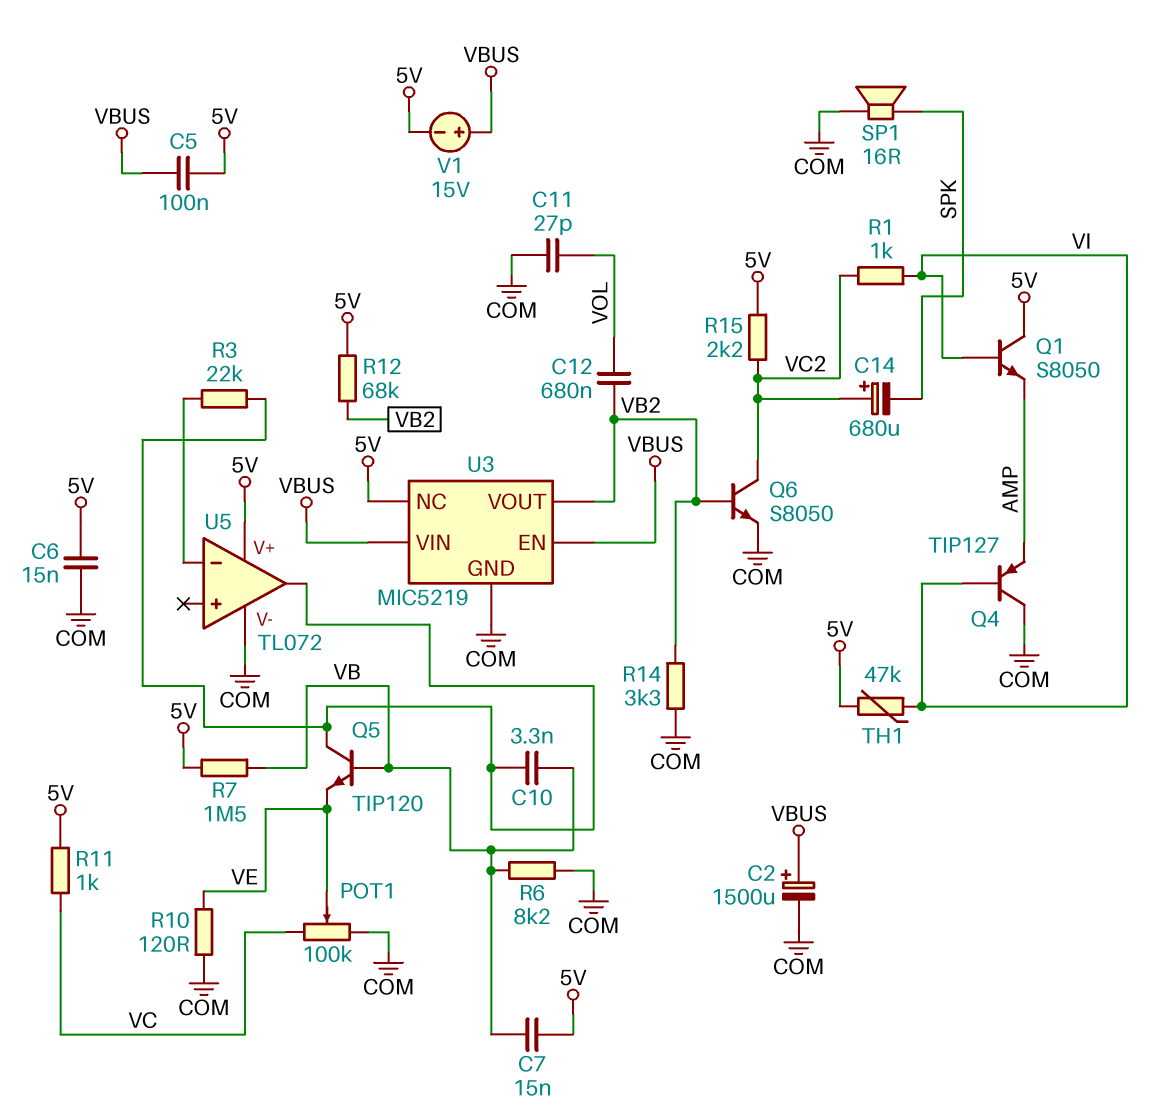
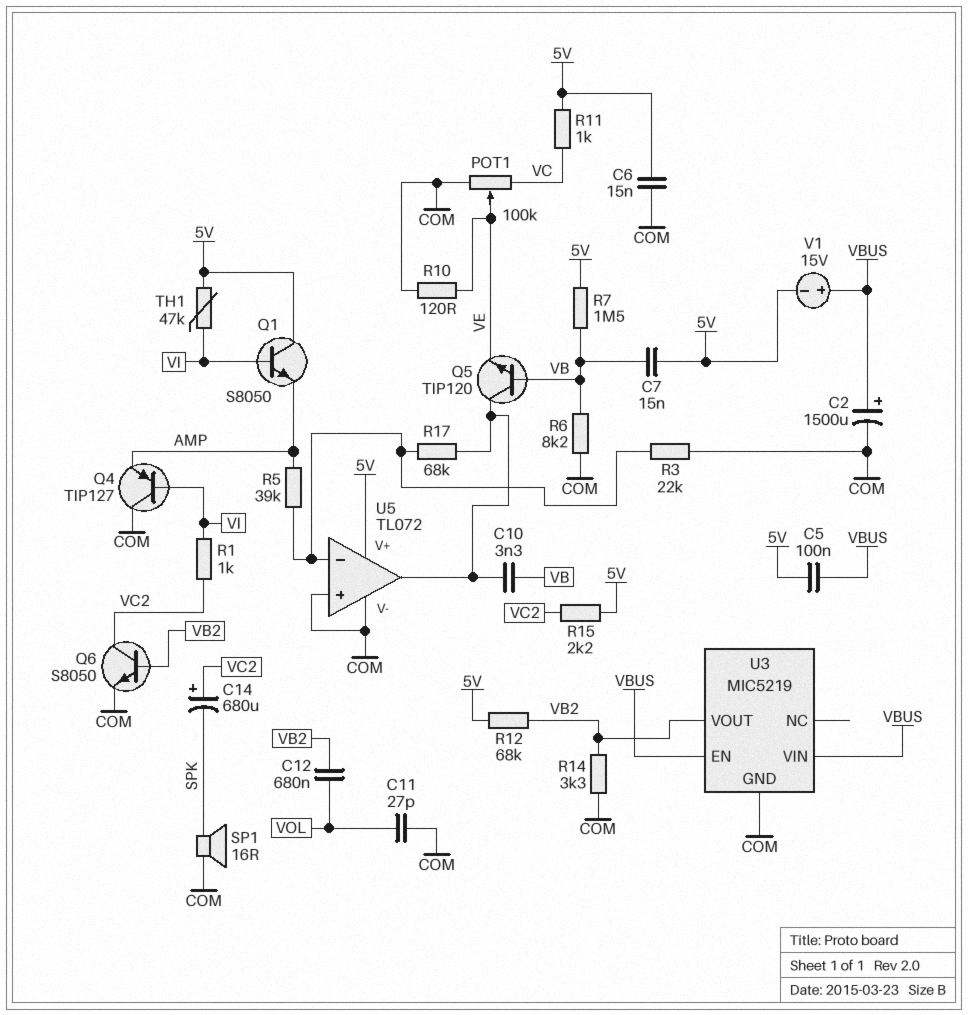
R3: 22k (U5/in-, U5/out) -> 22k (COM, U5/in-)
R5: none -> 39k (AMP, U5/in-)
R17: none -> 68k (U5/in-, U5/out)
U3 pin NC: 5V -> none
U5 pin in+: none -> COM

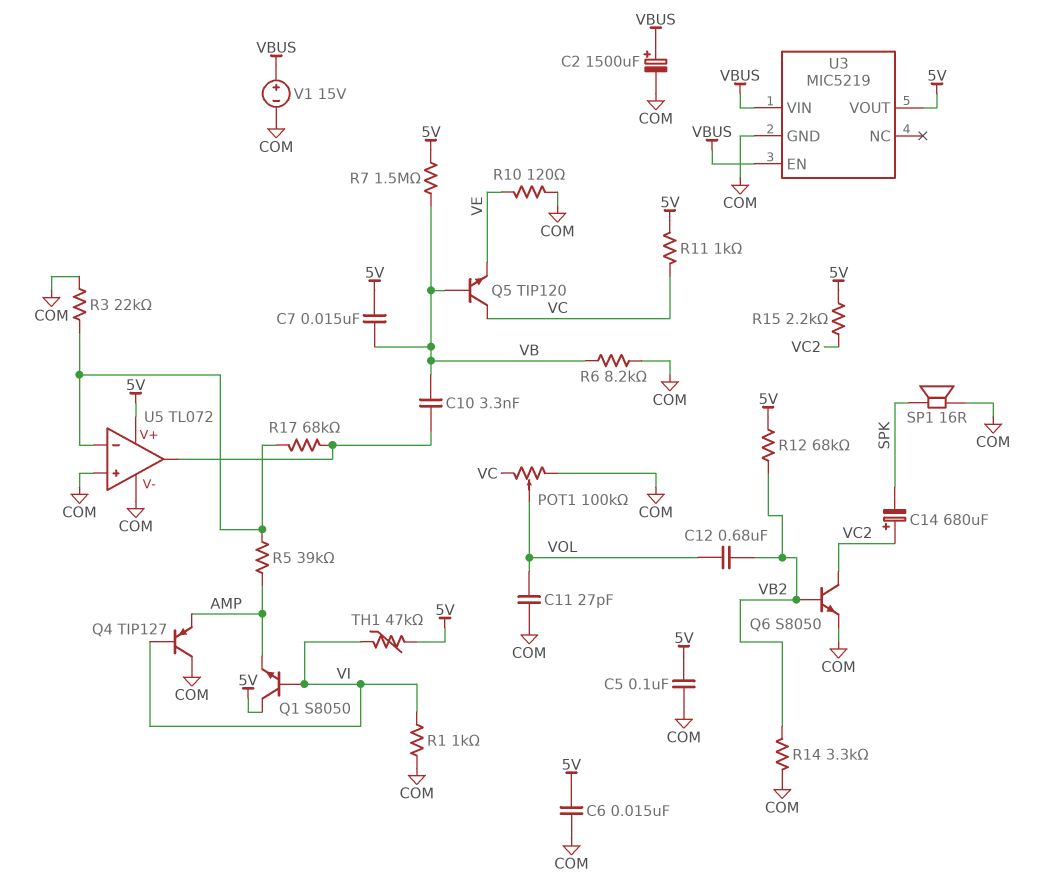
C5: 100nF (5V, VBUS) -> 100nF (5V, COM)
POT1: 100k (COM, VC, wiper VE) -> 100k (COM, VC, wiper VOL)
Q5: NPN TIP120 (B VB, C U5/out, E VE) -> NPN TIP120 (B VB, C VC, E VE)
R1: 1k (VC2, VI) -> 1k (COM, VI)
U3 pin VOUT: VB2 -> 5V
V1: 15V (plus VBUS, minus 5V) -> 15V (plus VBUS, minus COM)

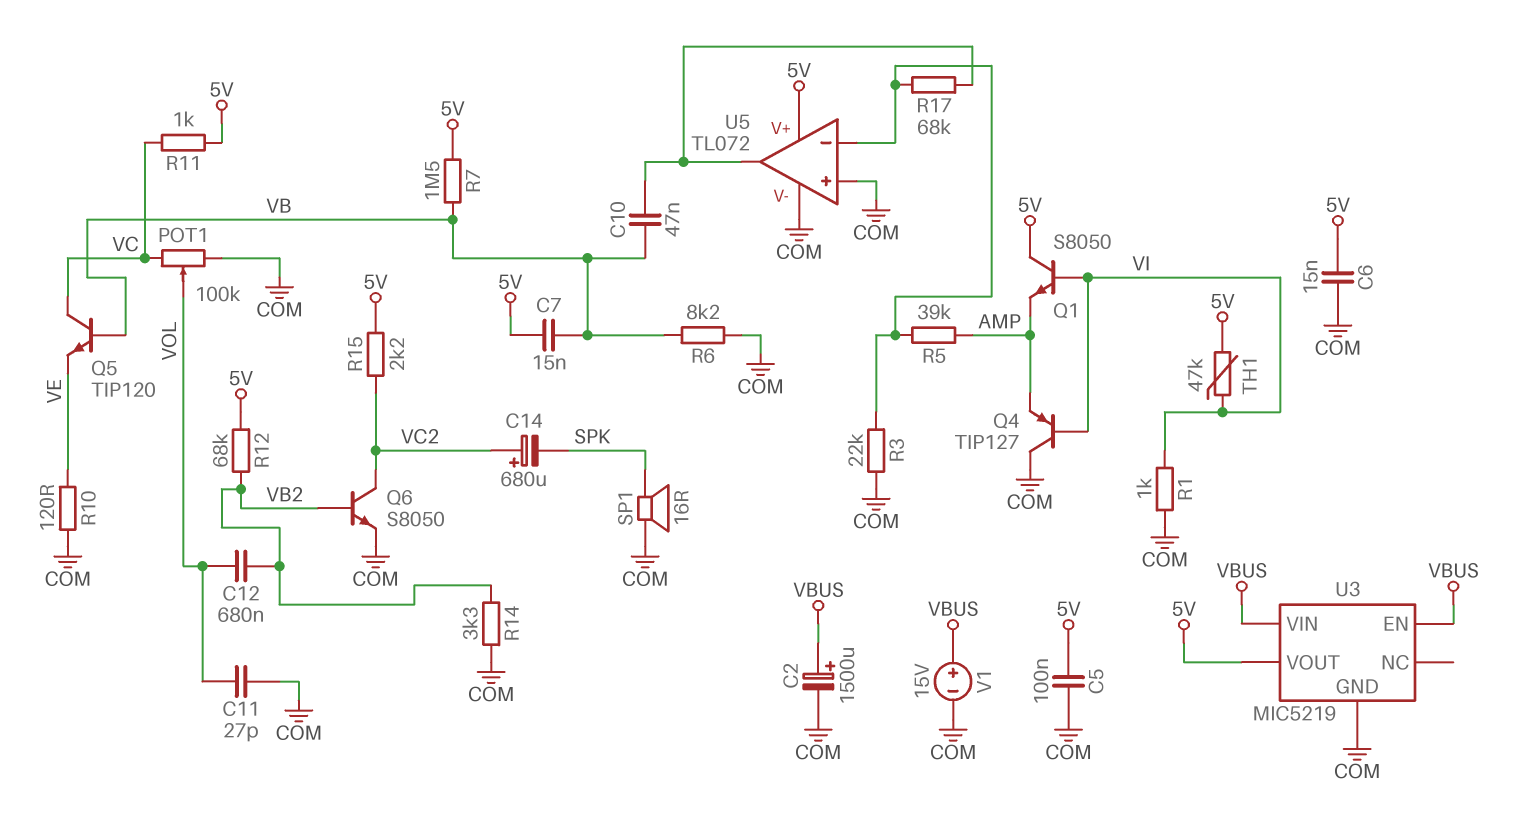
C10: 3.3nF (U5/out, VB) -> 47nF (U5/out, VB)

